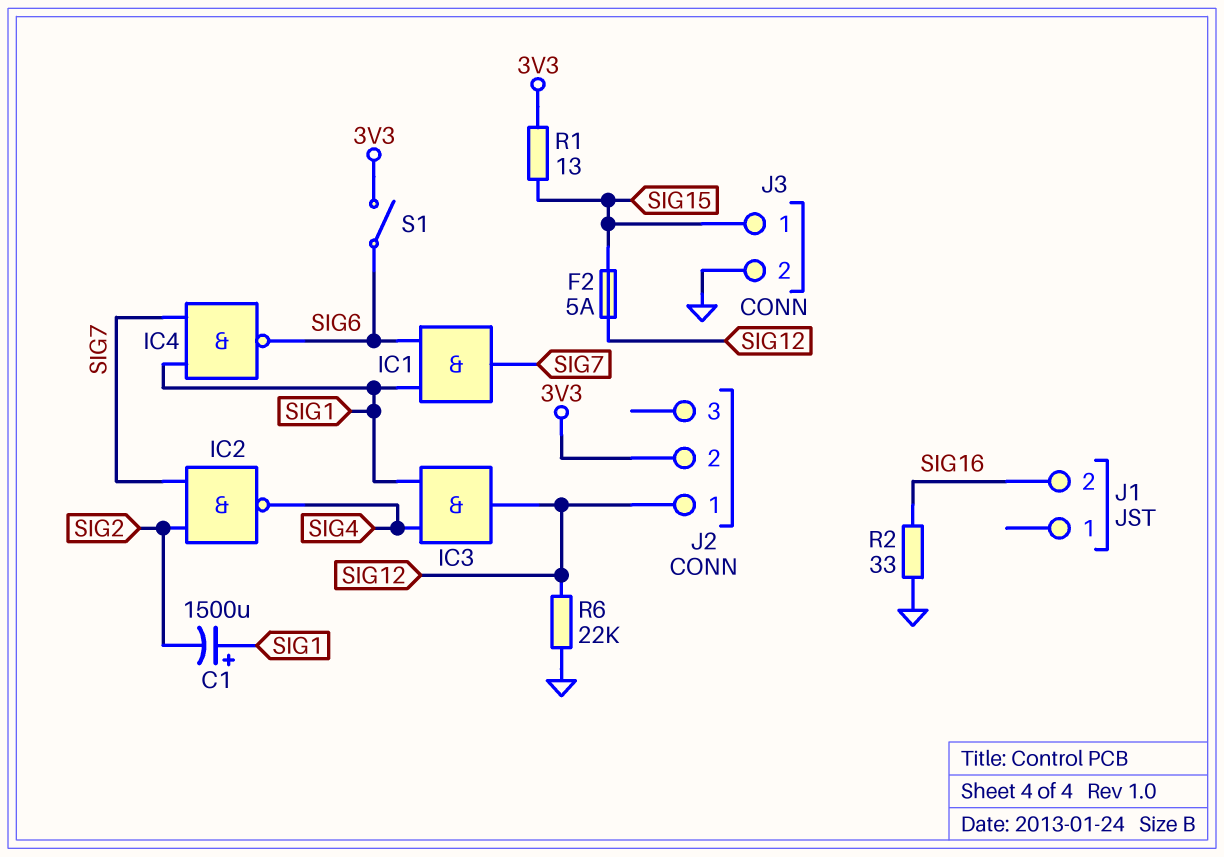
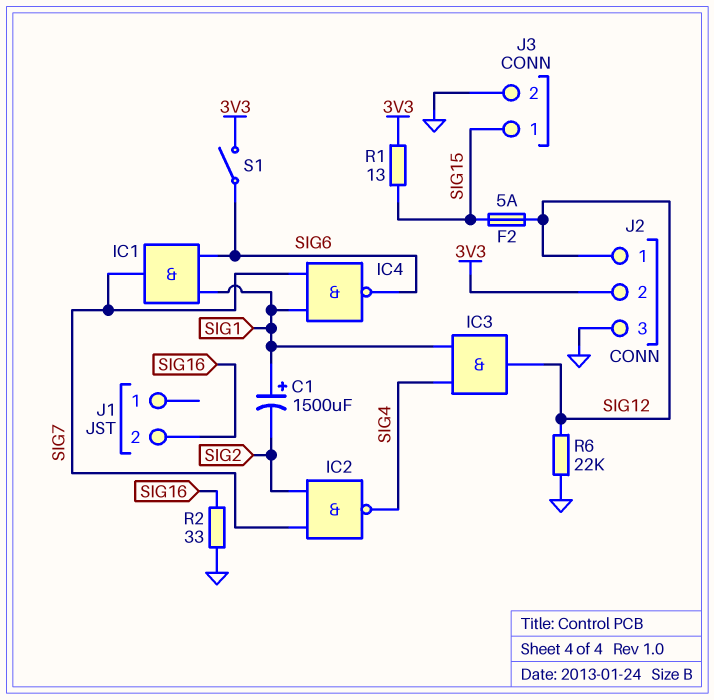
J2 pin 3: none -> GND

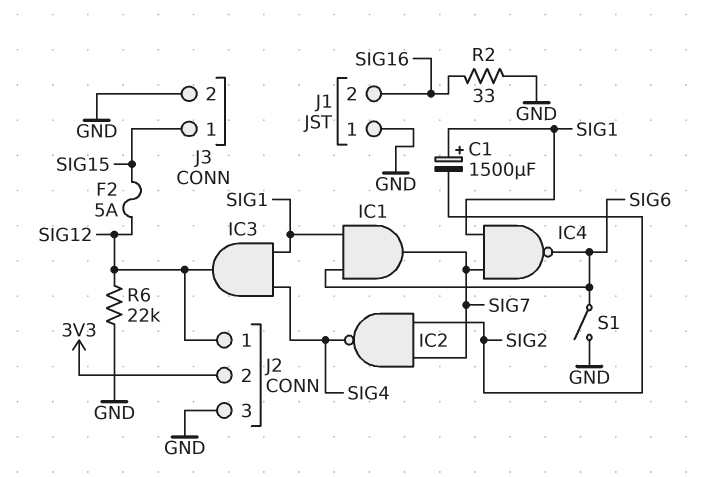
J1 pin 1: none -> GND
R1: 13 (3V3, SIG15) -> none
S1: switch (3V3, SIG6) -> switch (GND, SIG6)

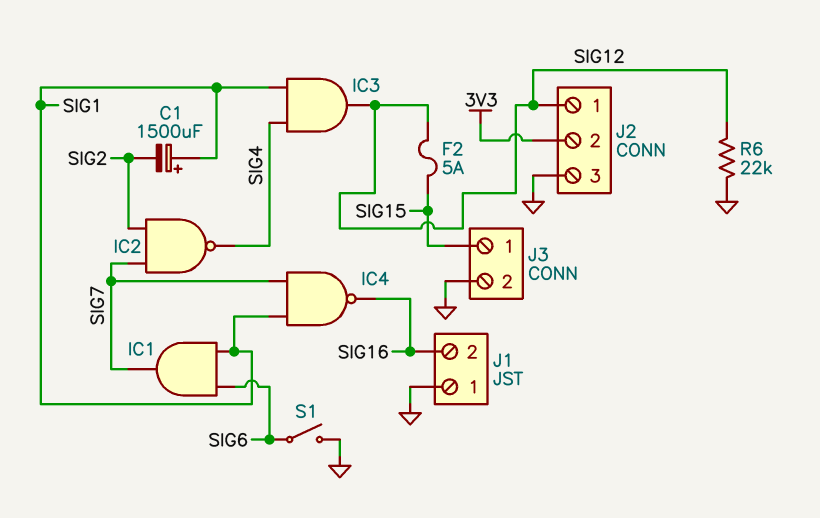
IC4: NAND (in SIG1, in SIG7, out SIG6) -> NAND (in SIG1, in SIG7, out SIG16)
R2: 33 (GND, SIG16) -> none

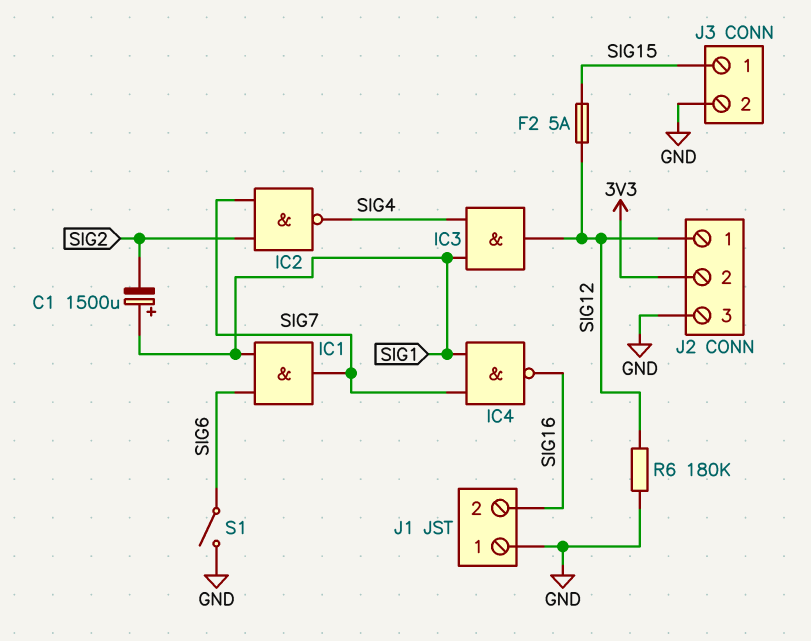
R6: 22k (GND, SIG12) -> 180k (GND, SIG12)

